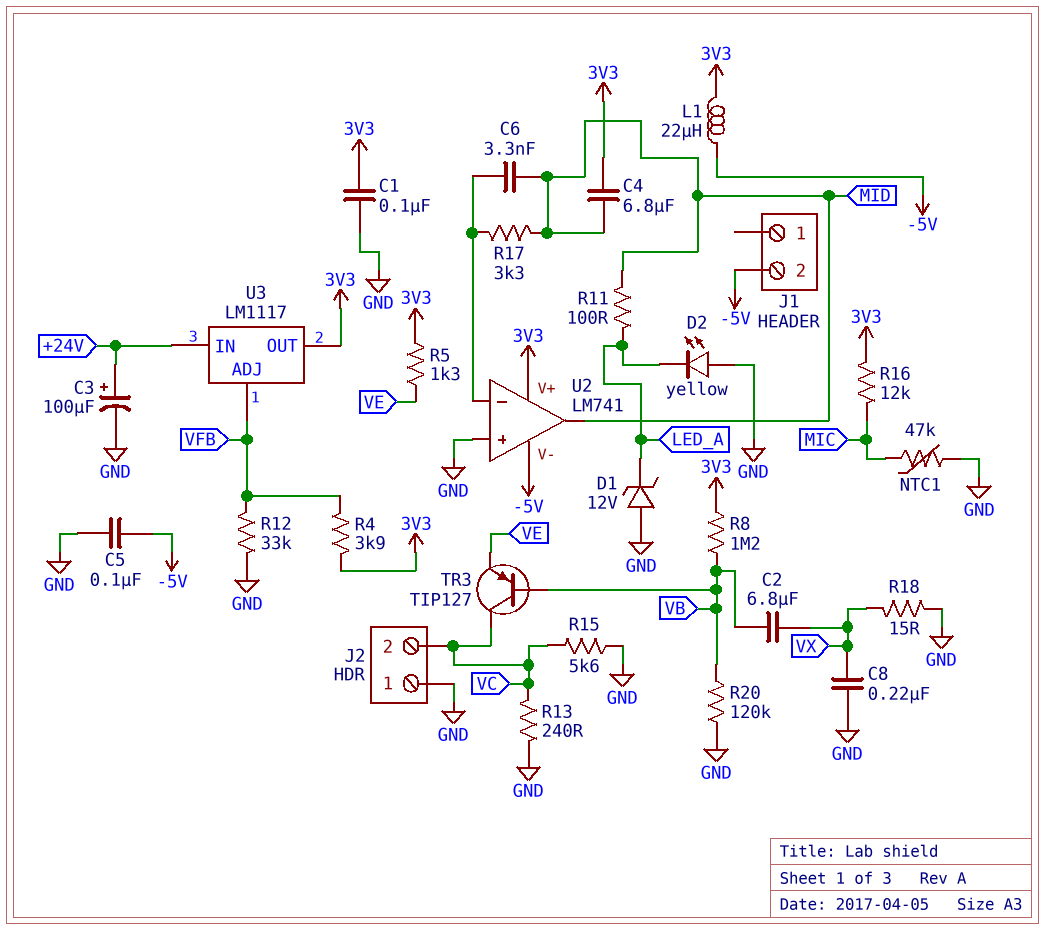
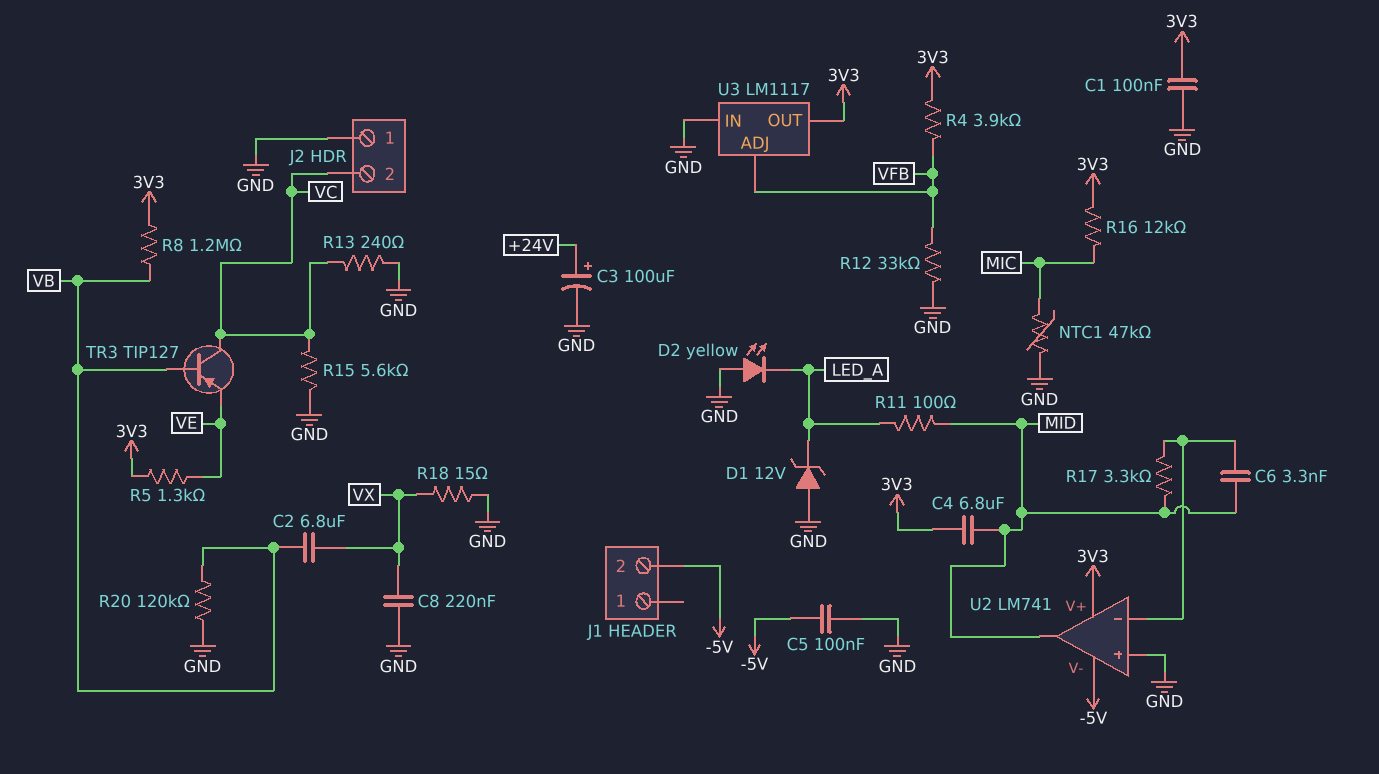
L1: 22uH (-5V, 3V3) -> none
U3 pin IN: +24V -> GND

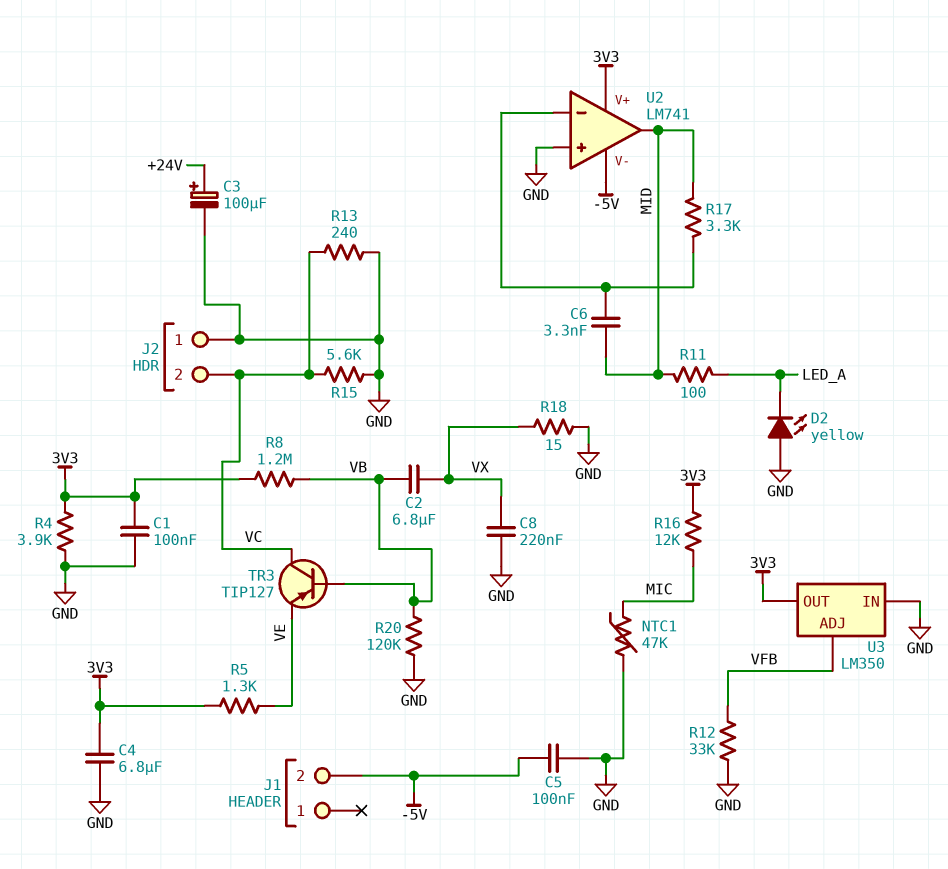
C4: 6.8uF (3V3, MID) -> 6.8uF (3V3, GND)
D1: zener 12V (A GND, K LED_A) -> none
R4: 3.9k (3V3, VFB) -> 3.9k (3V3, GND)
U3: LM1117 -> LM350

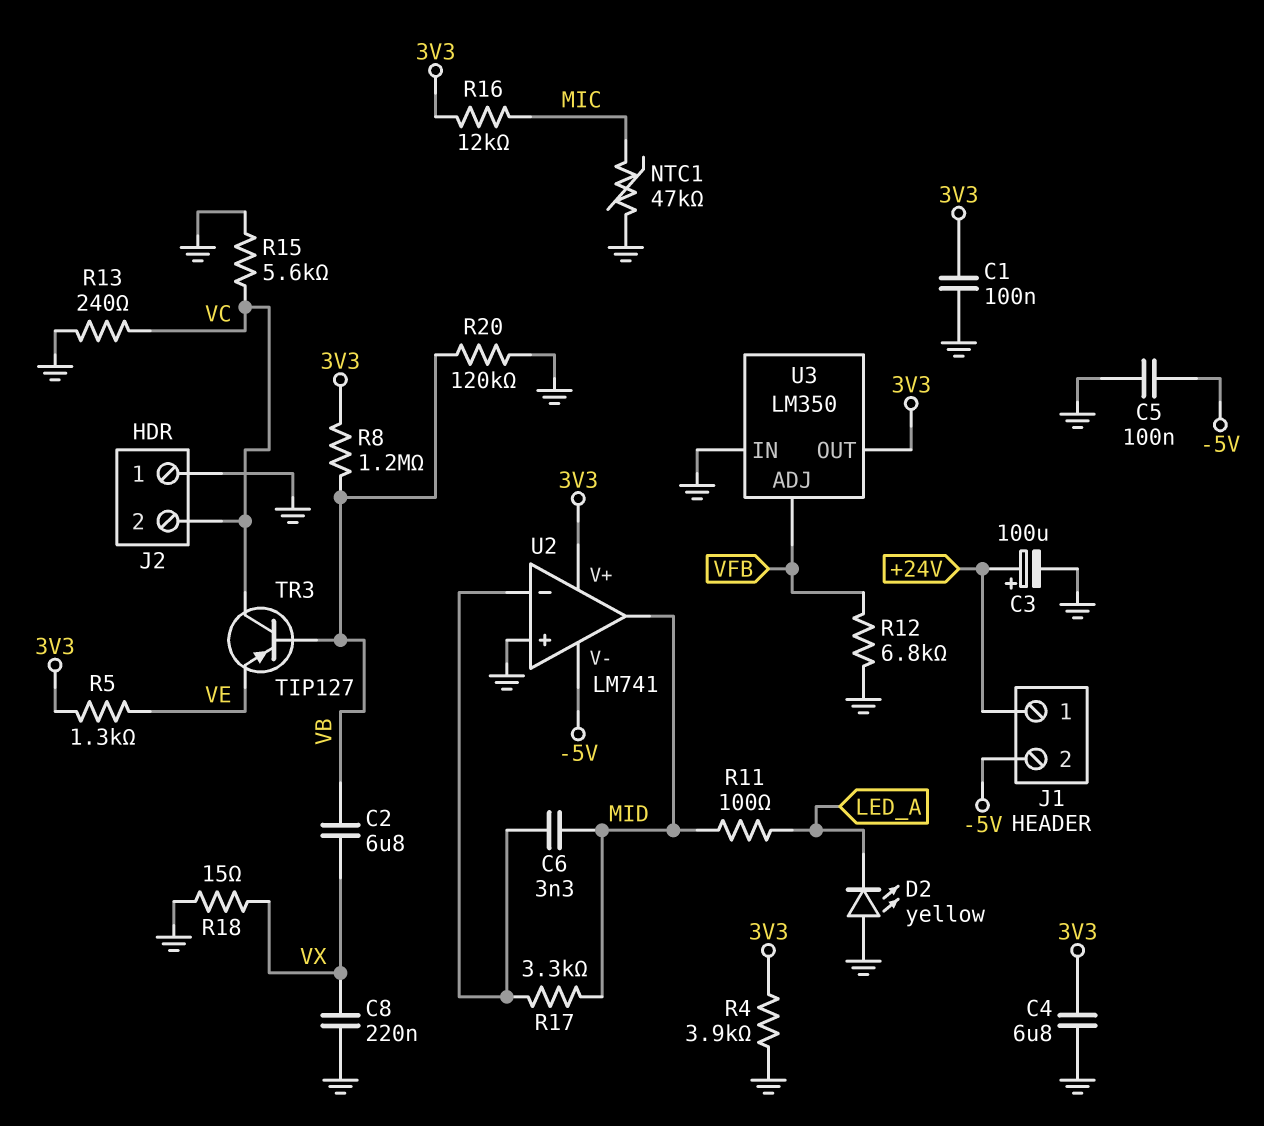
J1 pin 1: none -> +24V
R12: 33k (GND, VFB) -> 6.8k (GND, VFB)

